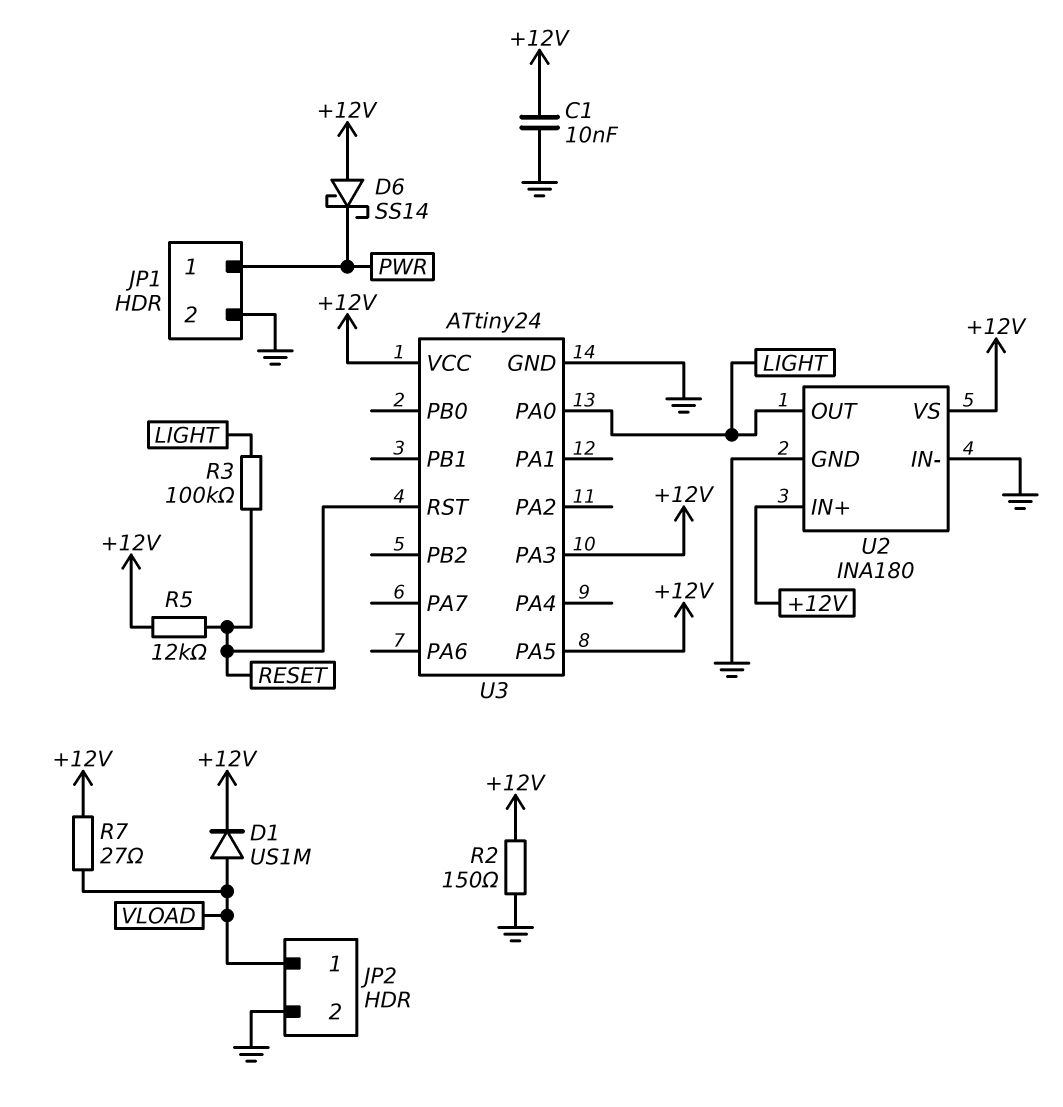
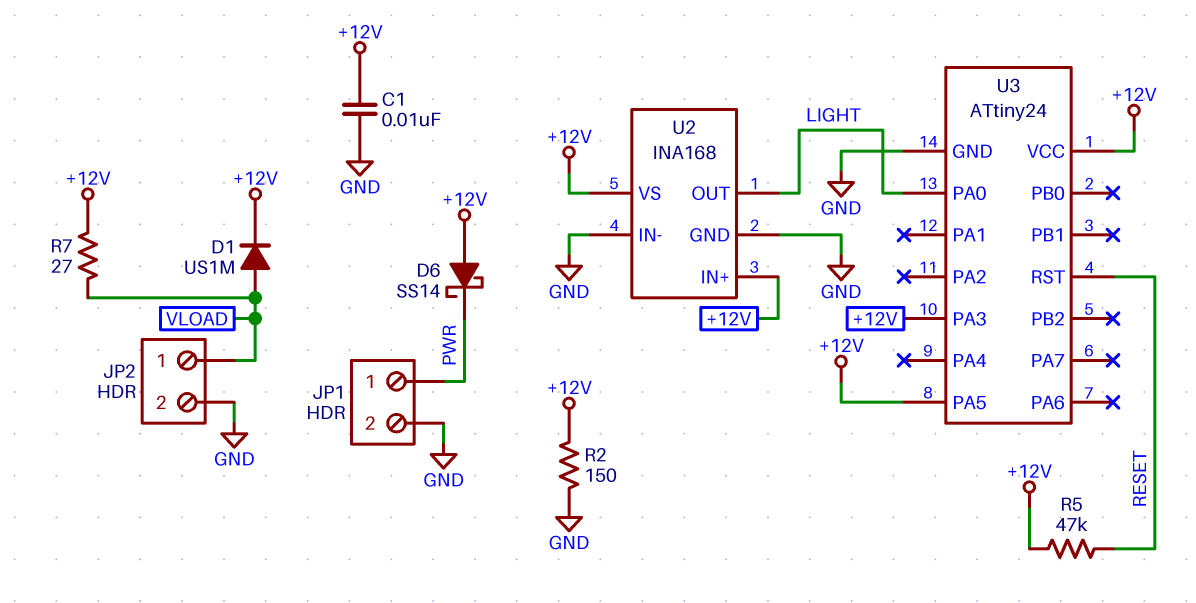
R3: 100k (LIGHT, RESET) -> none
R5: 12k (+12V, RESET) -> 47k (+12V, RESET)
U2: INA180 -> INA168

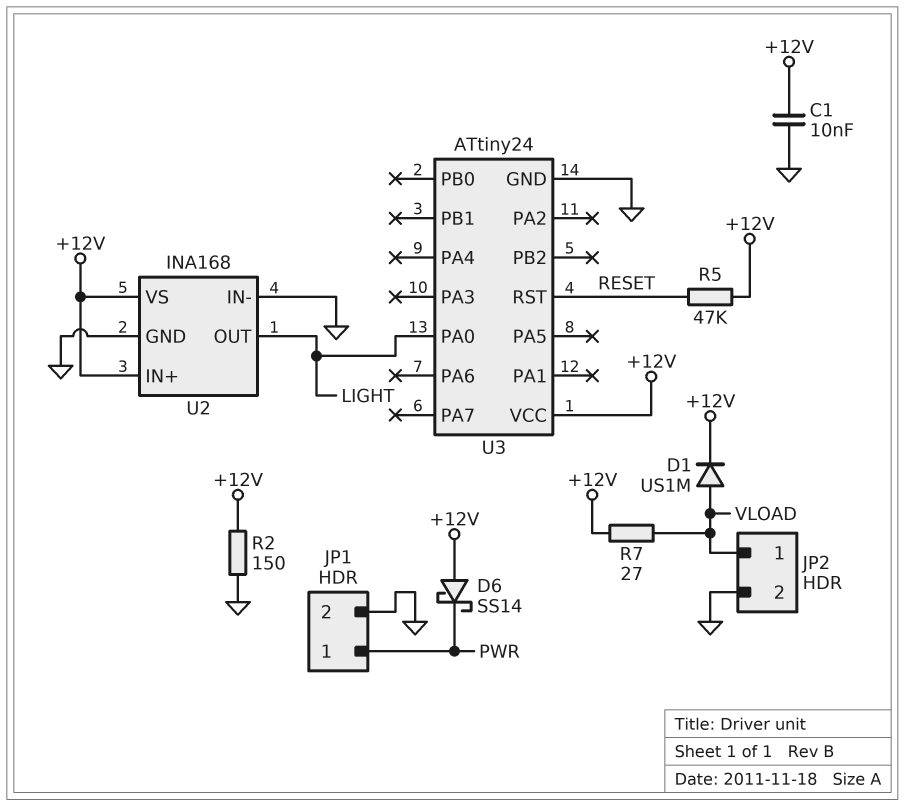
U3 pin PA3: +12V -> none
U3 pin PA5: +12V -> none

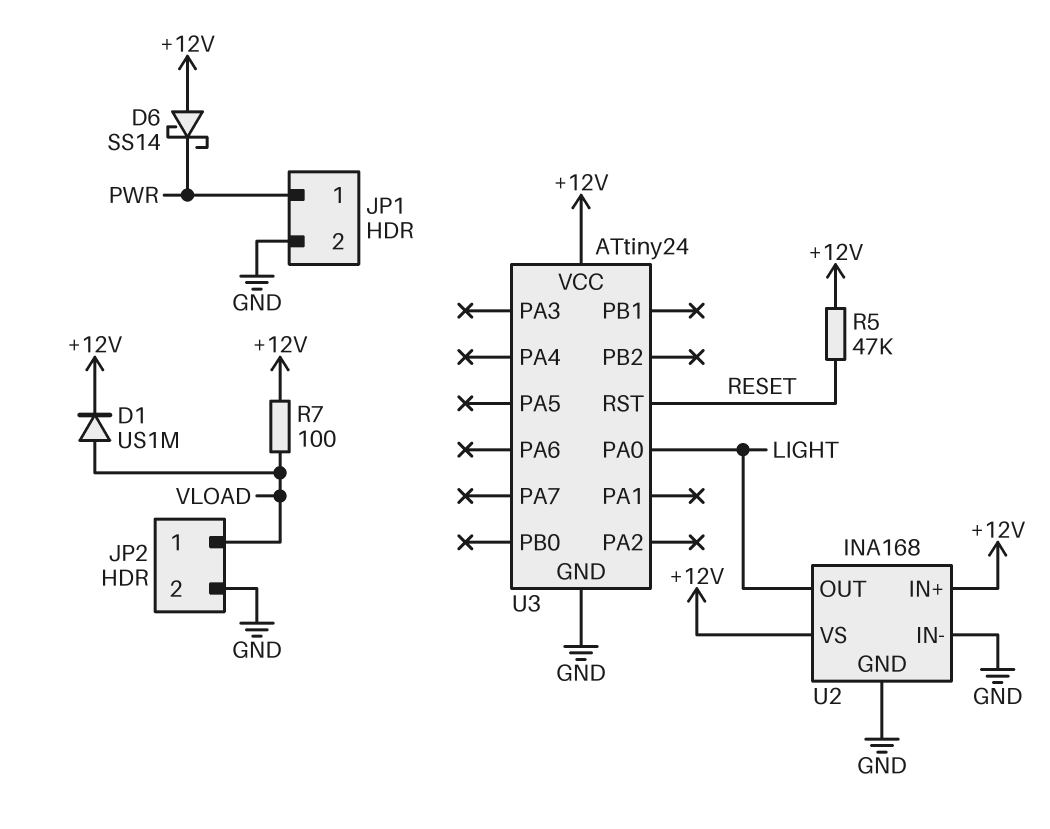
C1: 10nF (+12V, GND) -> none
R2: 150 (+12V, GND) -> none
R7: 27 (+12V, VLOAD) -> 100 (+12V, VLOAD)

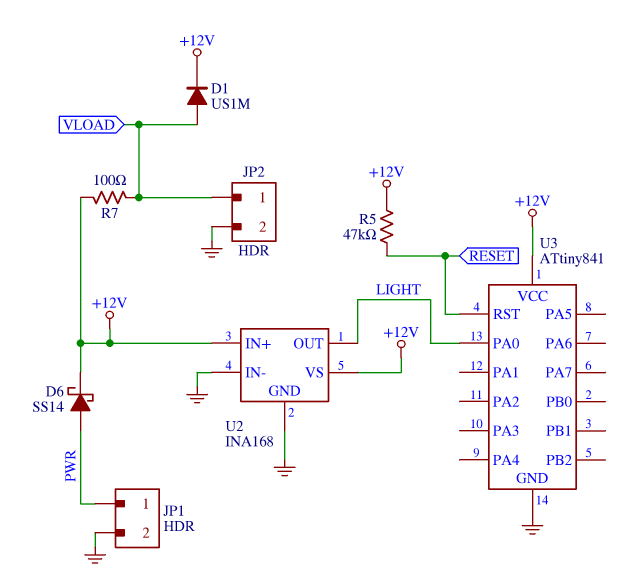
D6: schottky SS14 (A +12V, K PWR) -> schottky SS14 (A PWR, K +12V)
U3: ATtiny24 -> ATtiny841

